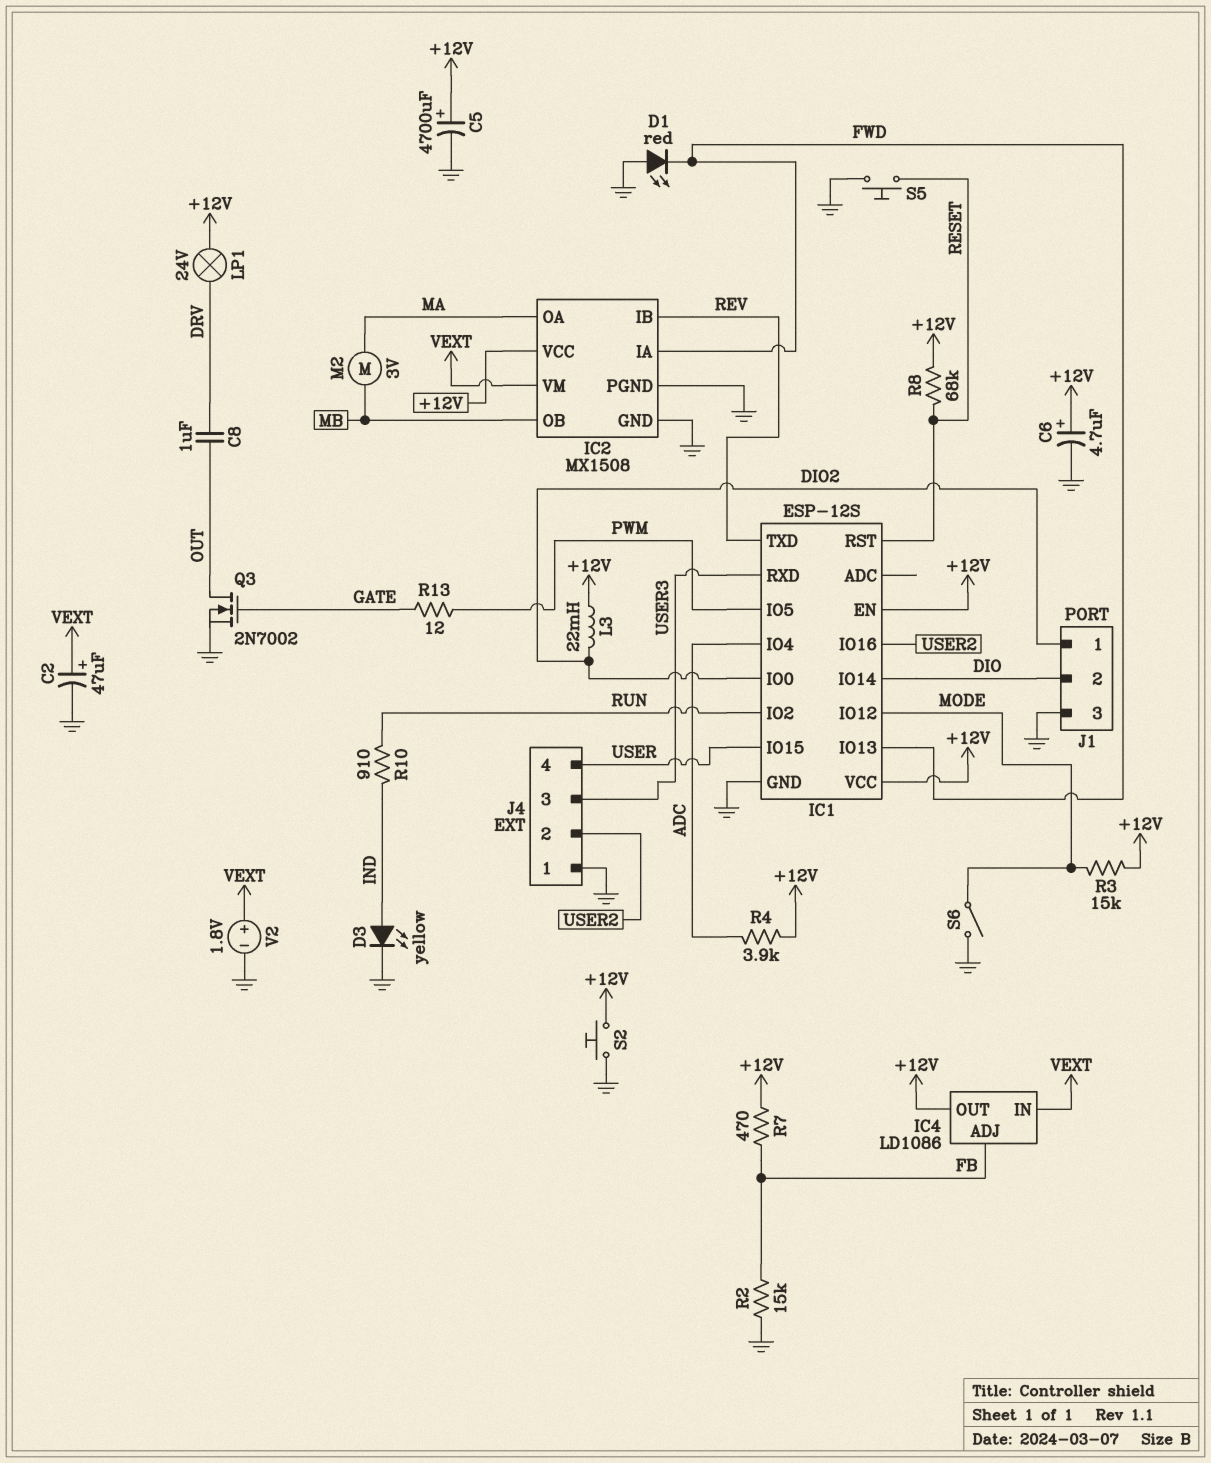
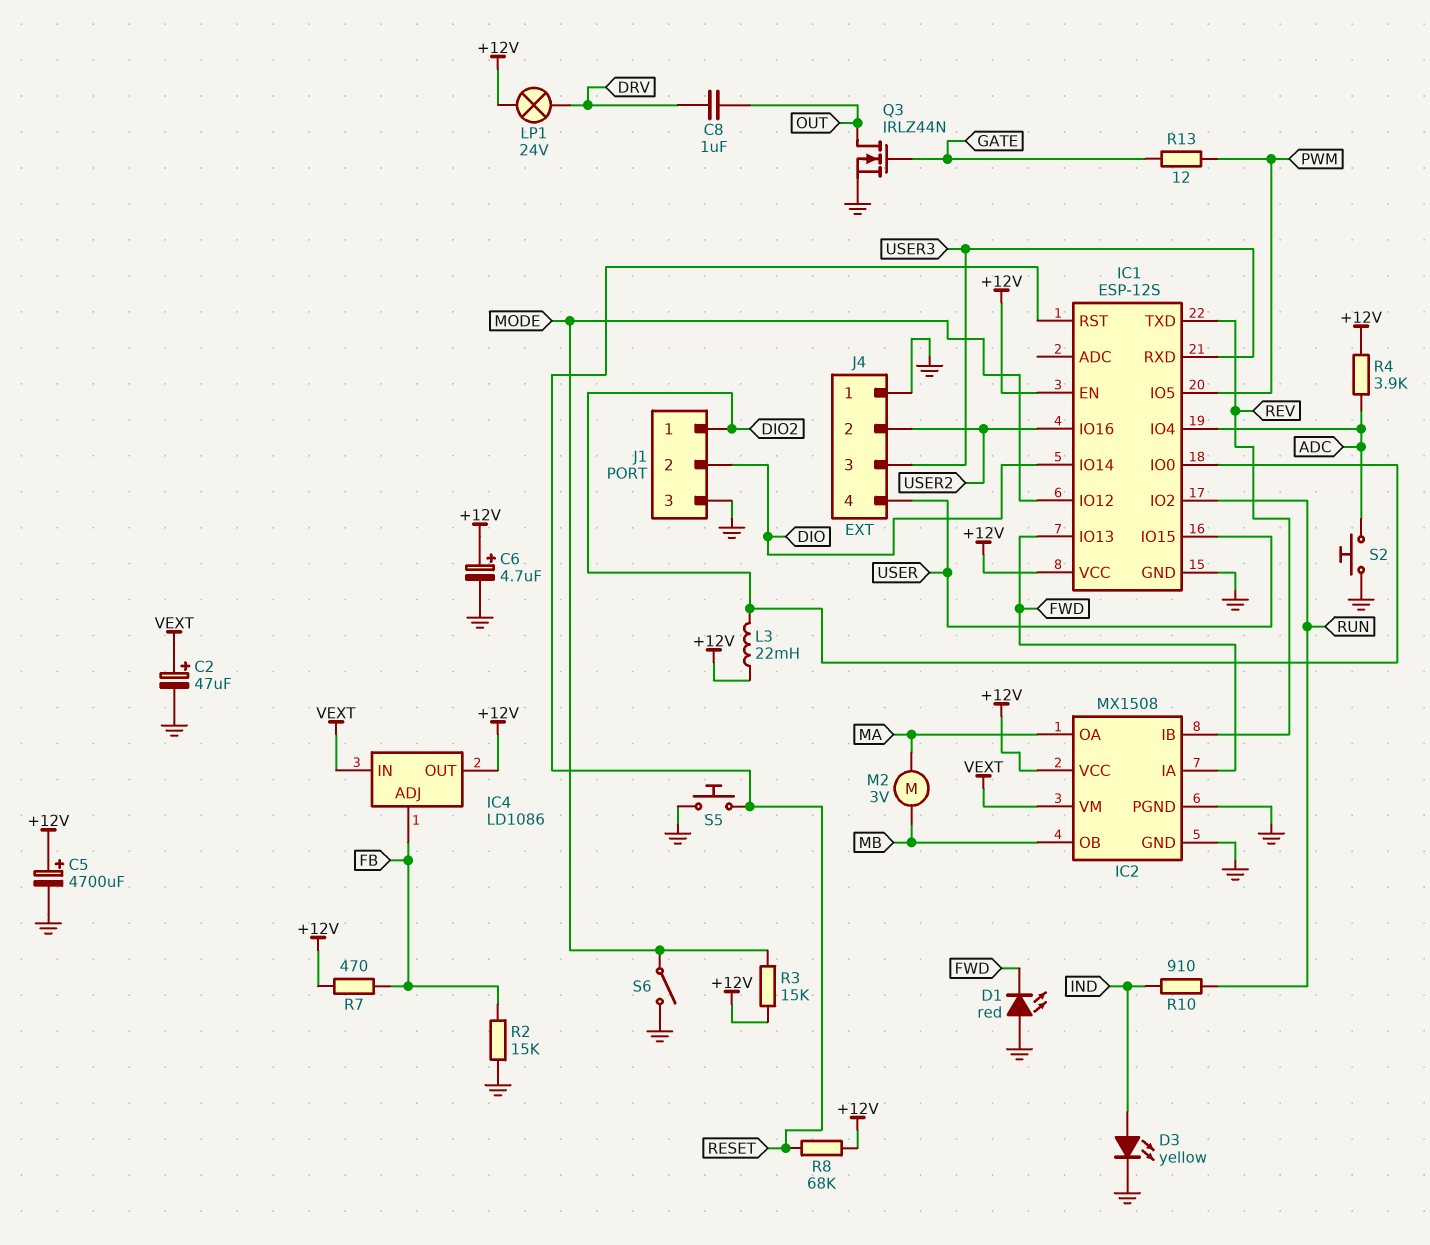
Q3: NMOS 2N7002 (G GATE, D OUT, S GND) -> NMOS IRLZ44N (G GATE, D OUT, S GND)
S2: button (+12V, GND) -> button (ADC, GND)
V2: 1.8V (plus VEXT, minus GND) -> none

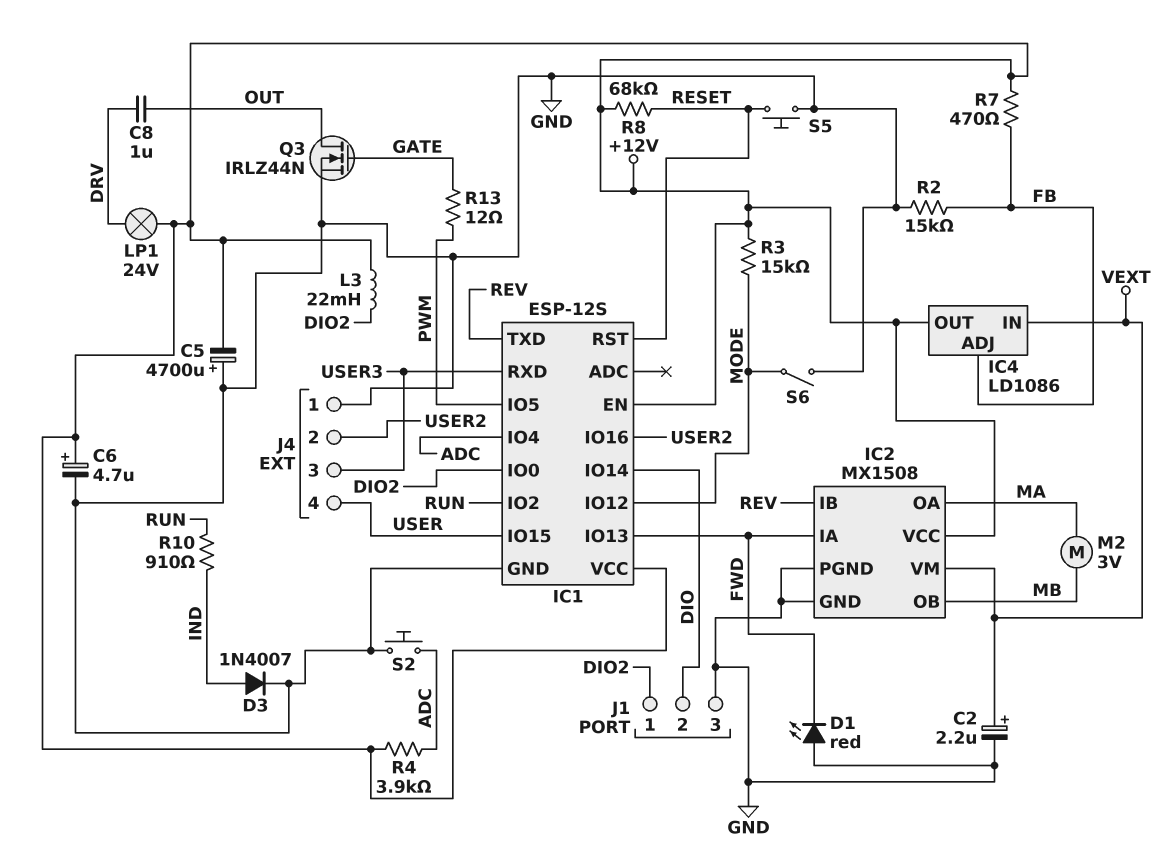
C2: 47uF (plus VEXT, minus GND) -> 2.2uF (plus VEXT, minus GND)
C5: 4700uF (plus +12V, minus GND) -> 4700uF (plus GND, minus +12V)
D3: LED yellow (A IND, K GND) -> diode 1N4007 (A IND, K GND)

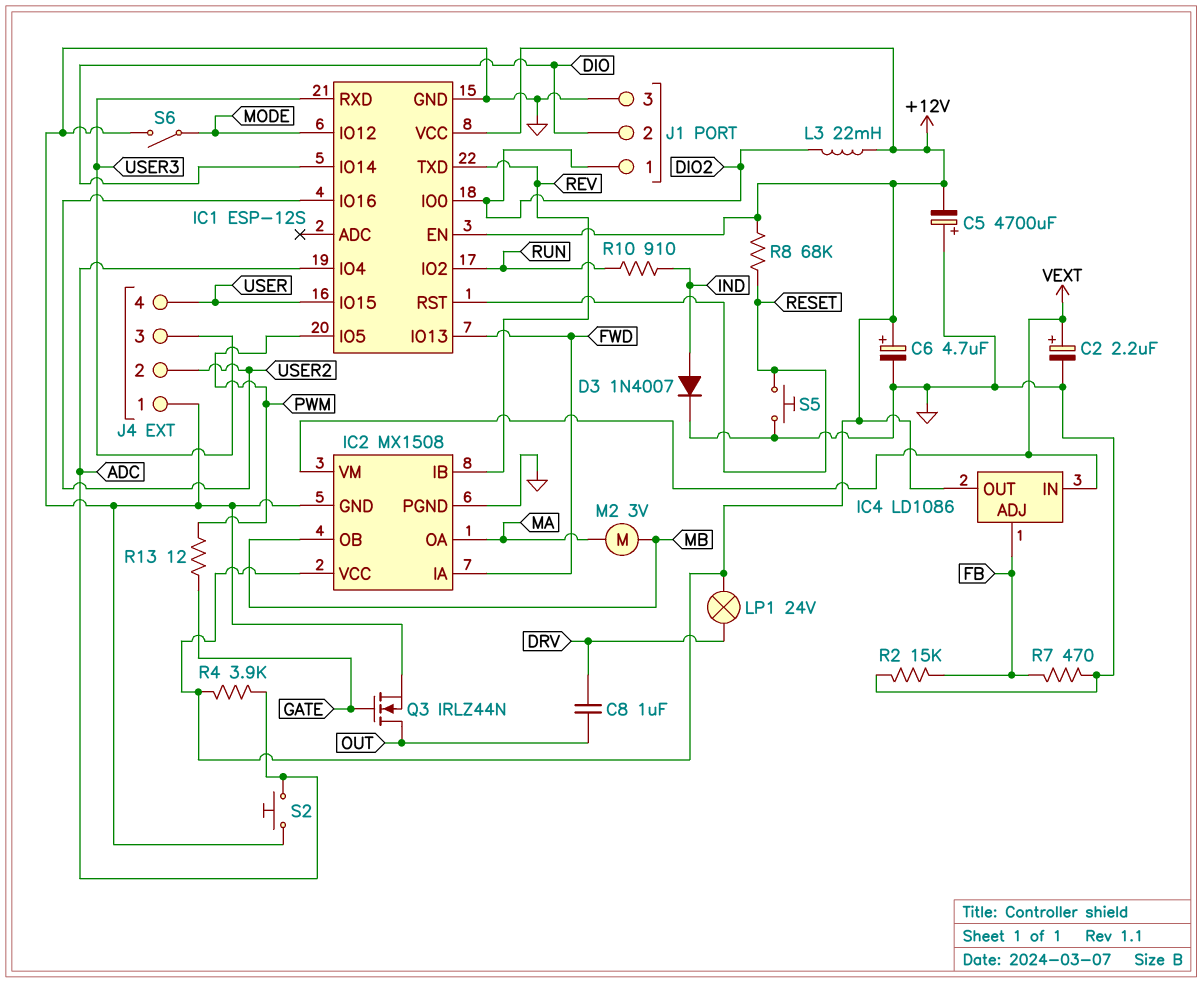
D1: LED red (A GND, K FWD) -> none
R3: 15k (+12V, MODE) -> none
R7: 470 (+12V, FB) -> 470 (FB, GND)

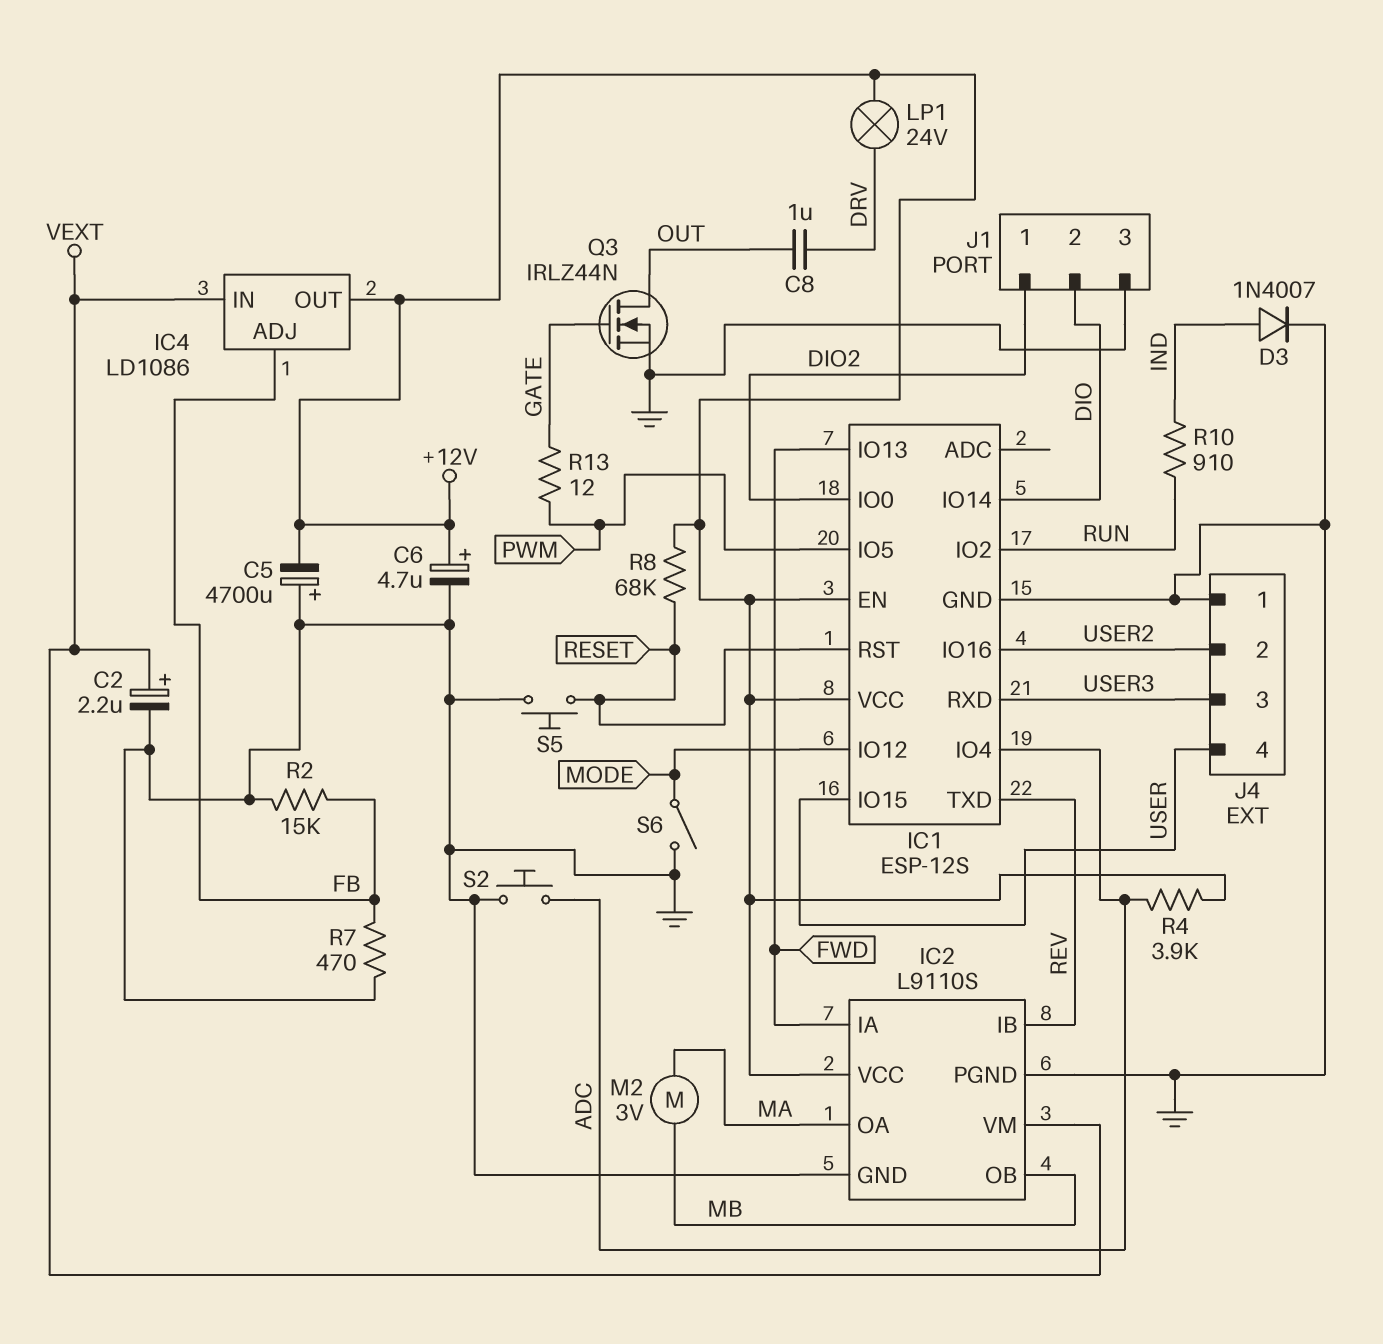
IC2: MX1508 -> L9110S
L3: 22mH (+12V, DIO2) -> none

